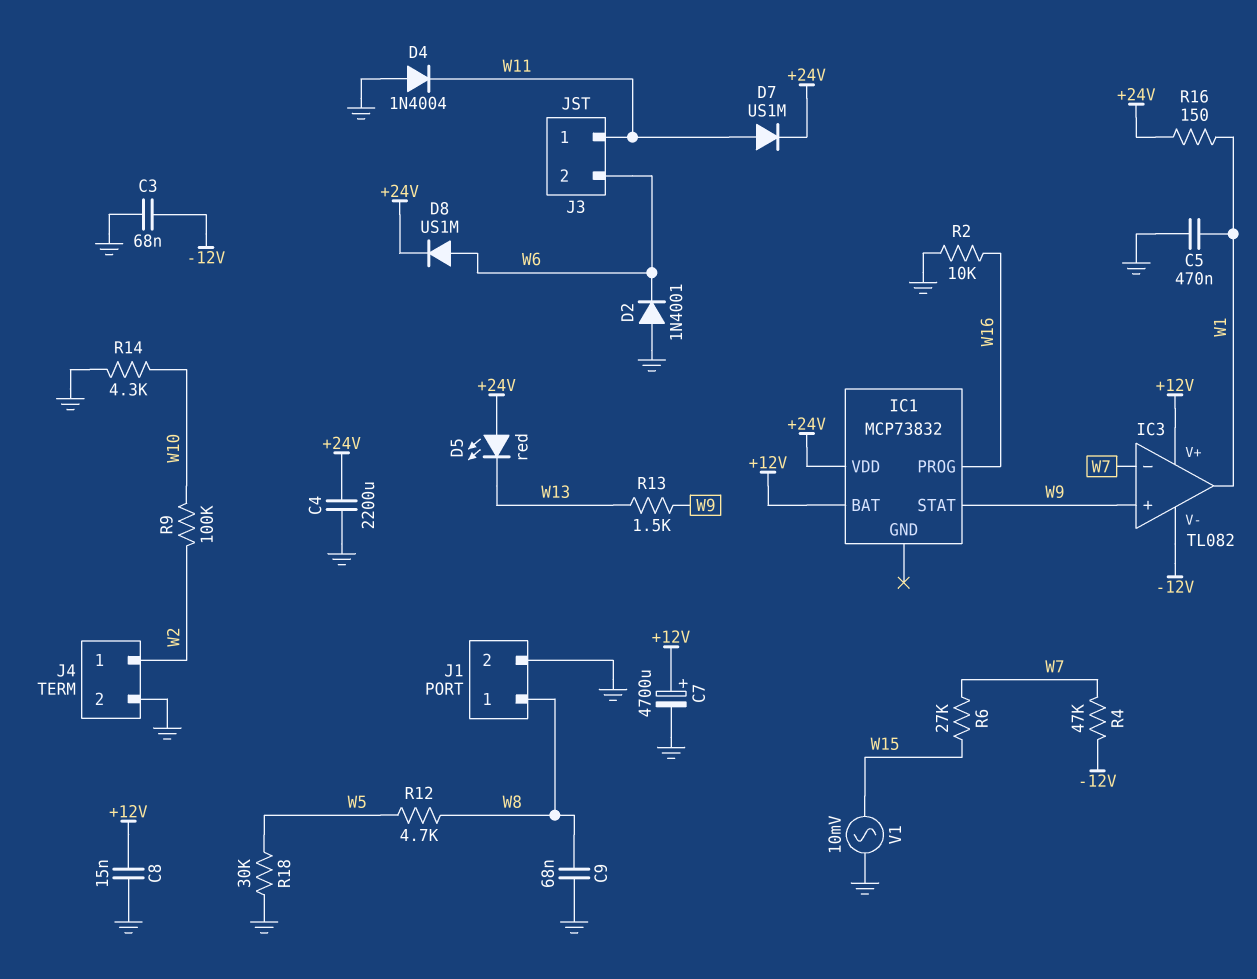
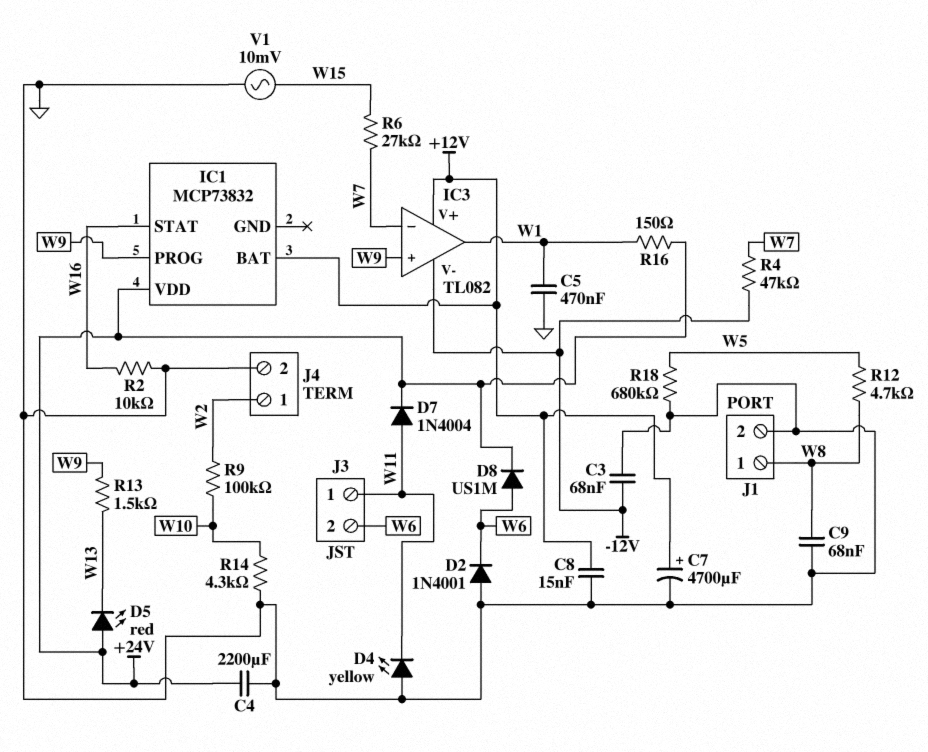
D4: diode 1N4004 (A GND, K W11) -> LED yellow (A GND, K W11)
D7: diode US1M (A W11, K +24V) -> diode 1N4004 (A W11, K +24V)
IC1 pin PROG: W16 -> W9
IC1 pin STAT: W9 -> W16
R18: 30k (GND, W5) -> 680k (GND, W5)

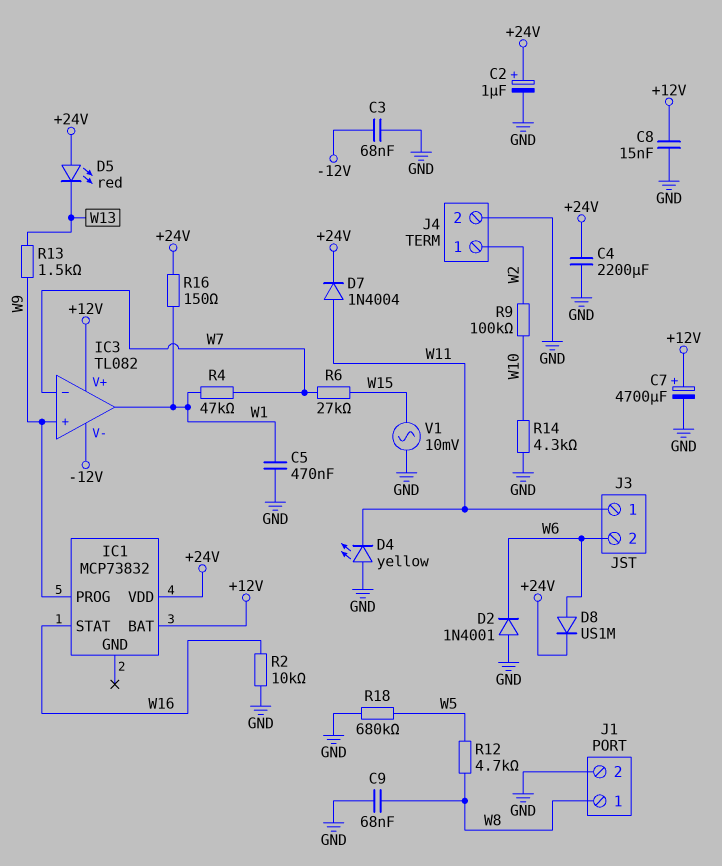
C2: none -> 1uF (plus +24V, minus GND)
R4: 47k (-12V, W7) -> 47k (W1, W7)

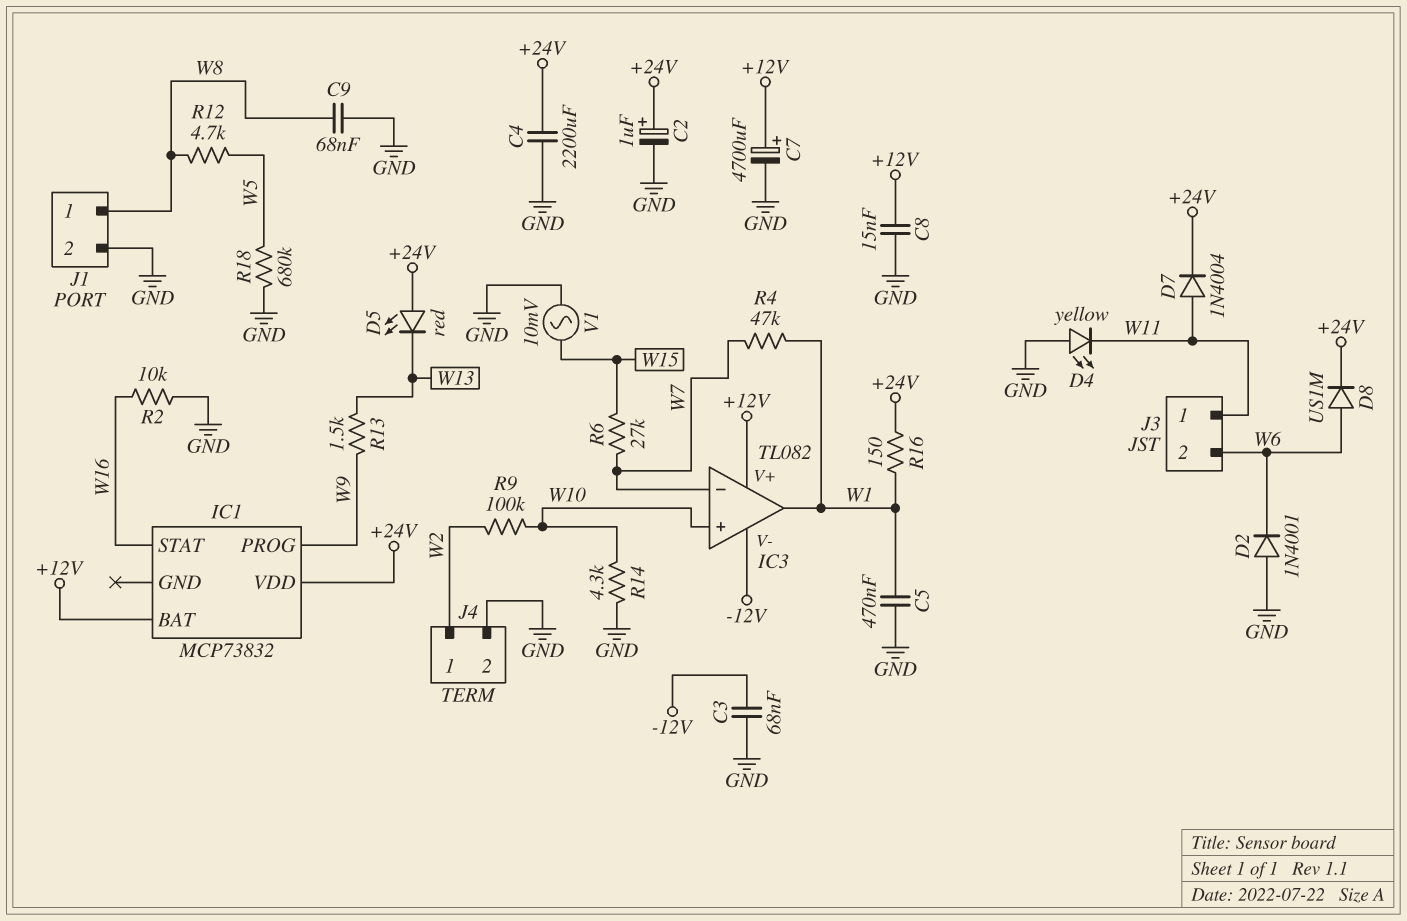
IC3 pin in+: W9 -> W10

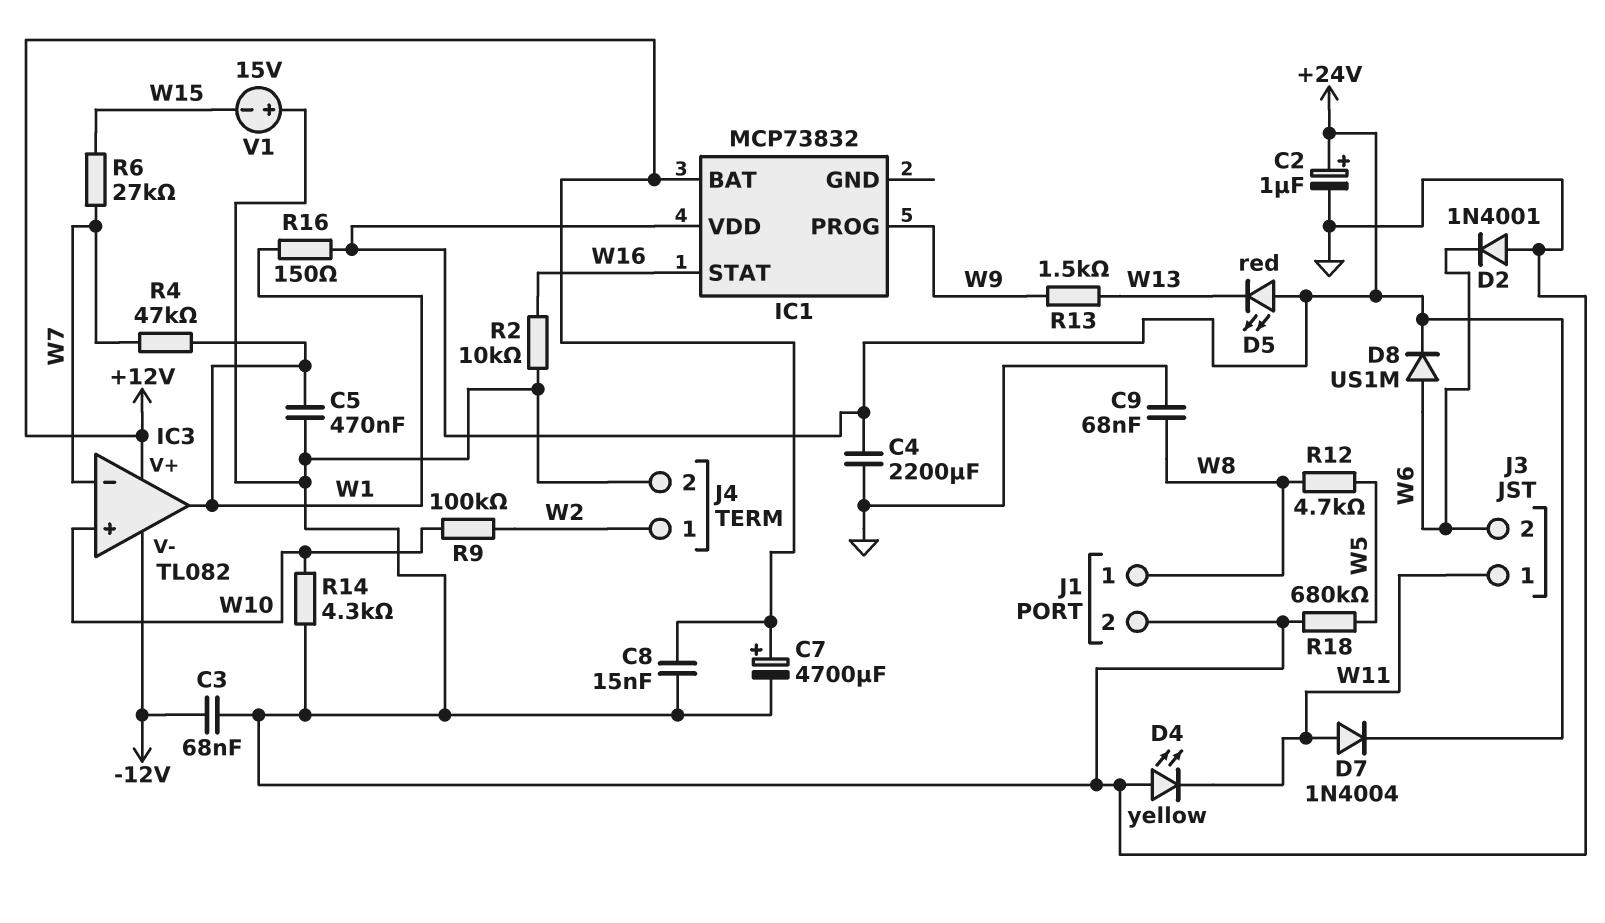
V1: AC 10mV (GND, W15) -> 15V (plus GND, minus W15)

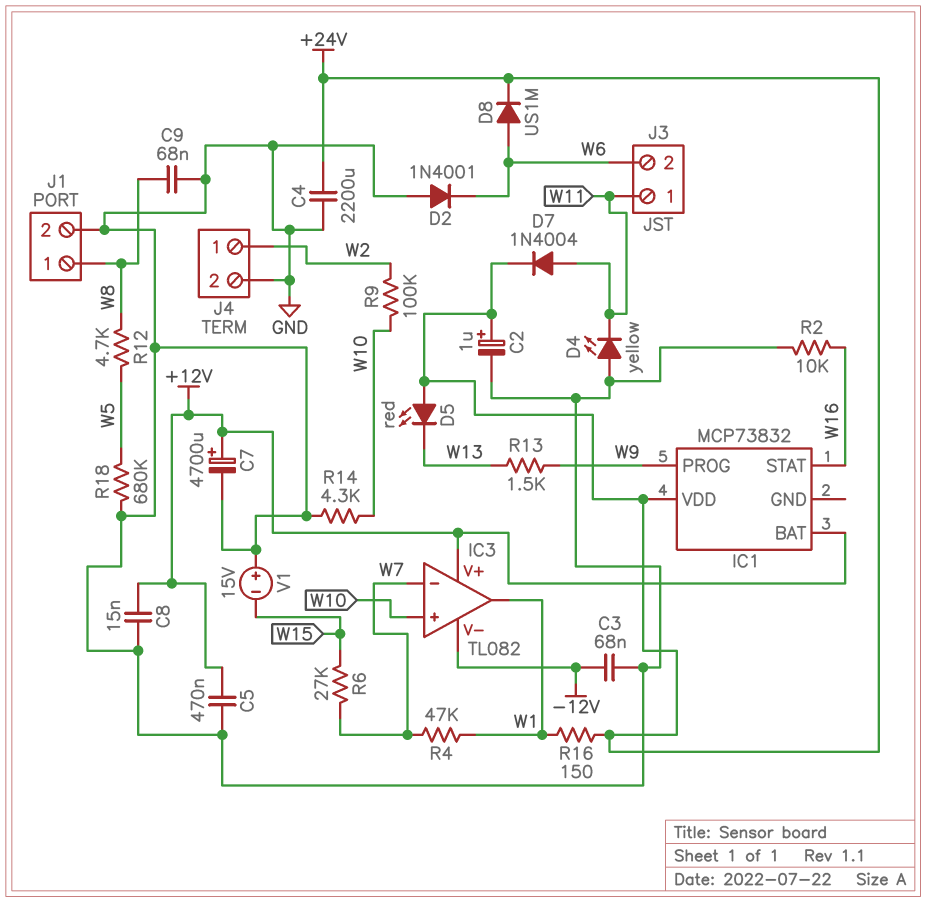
C5: 470nF (GND, W1) -> 470nF (+12V, GND)

